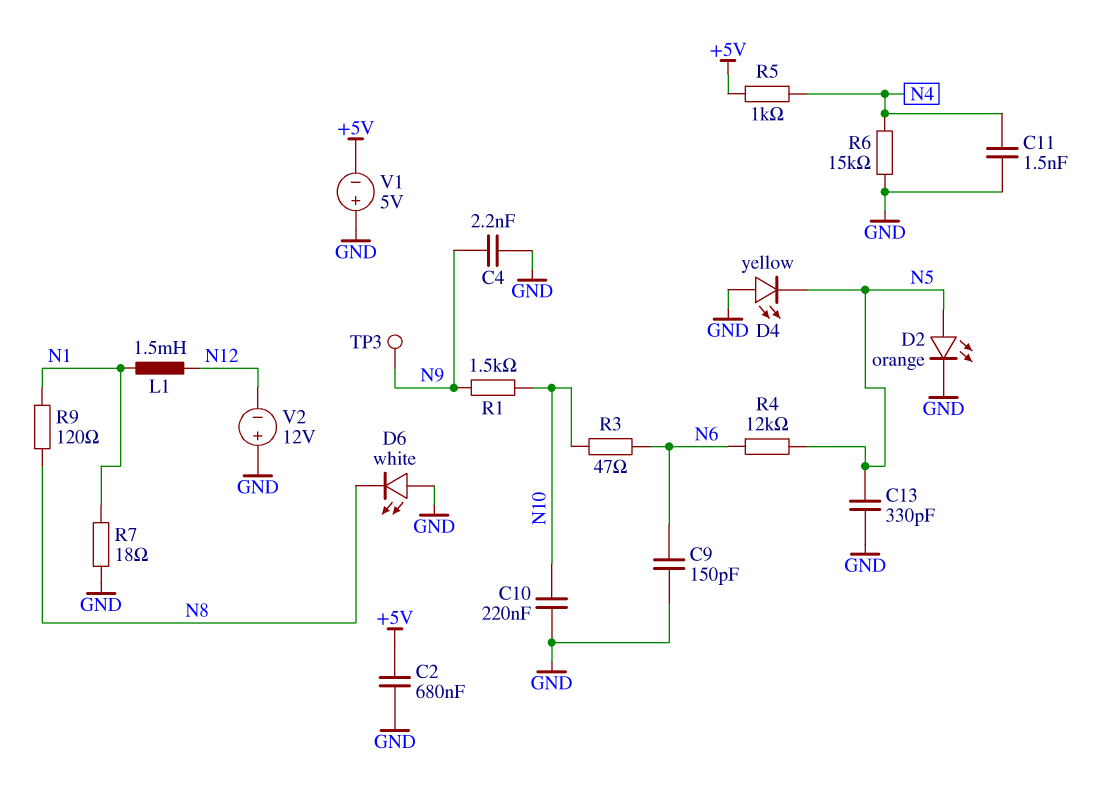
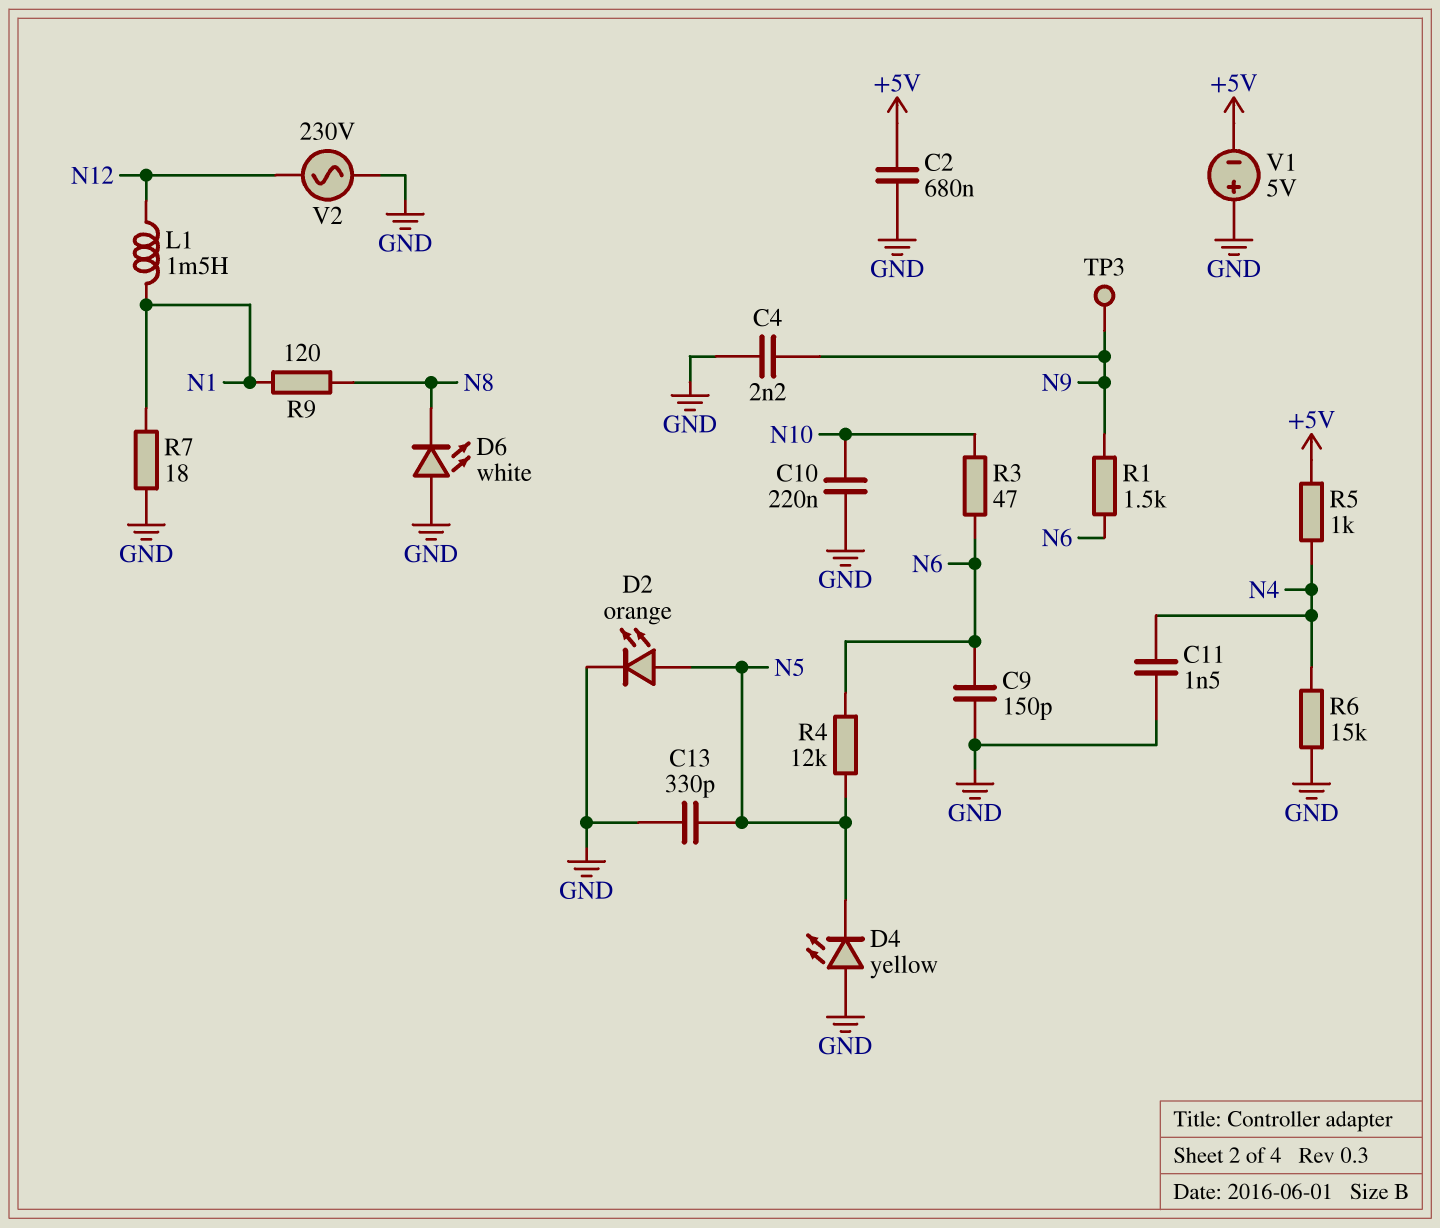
R1: 1.5k (N9, N10) -> 1.5k (N6, N9)
V2: 12V (plus GND, minus N12) -> AC 230V (GND, N12)

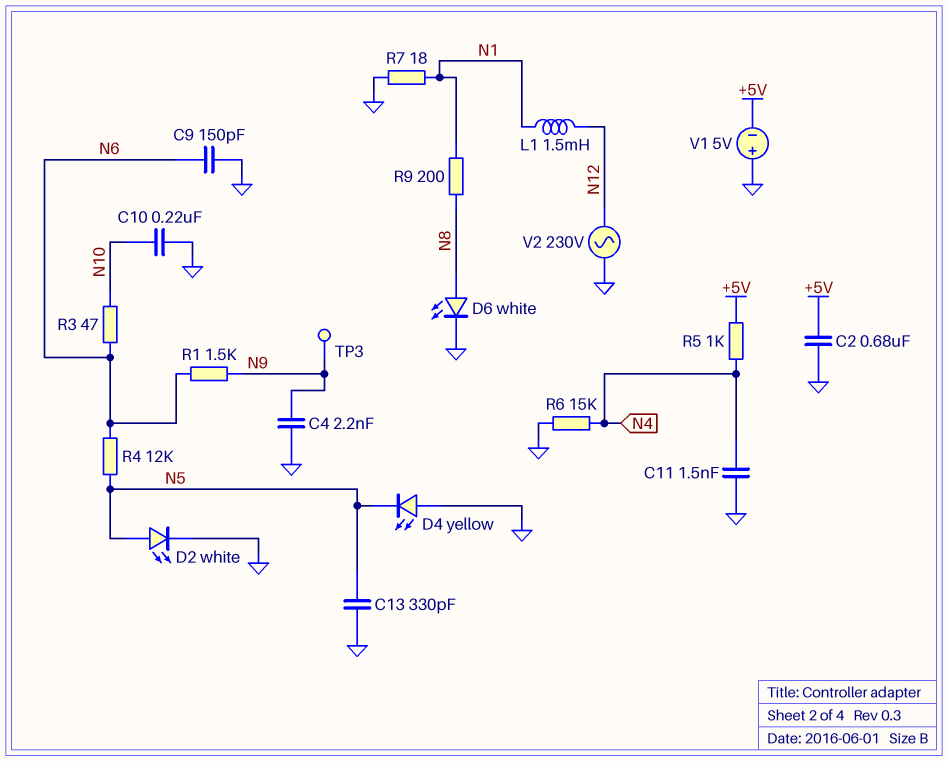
D2: LED orange (A N5, K GND) -> LED white (A N5, K GND)
D6: LED white (A GND, K N8) -> LED white (A N8, K GND)
R9: 120 (N1, N8) -> 200 (N1, N8)

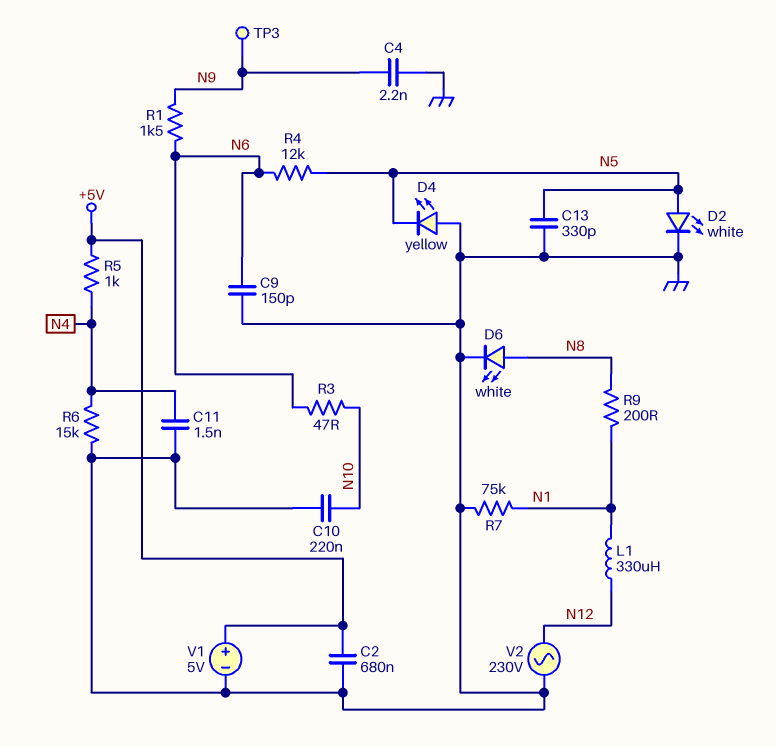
L1: 1.5mH (N1, N12) -> 330uH (N1, N12)
R7: 18 (GND, N1) -> 75k (GND, N1)
V1: 5V (plus GND, minus +5V) -> 5V (plus +5V, minus GND)

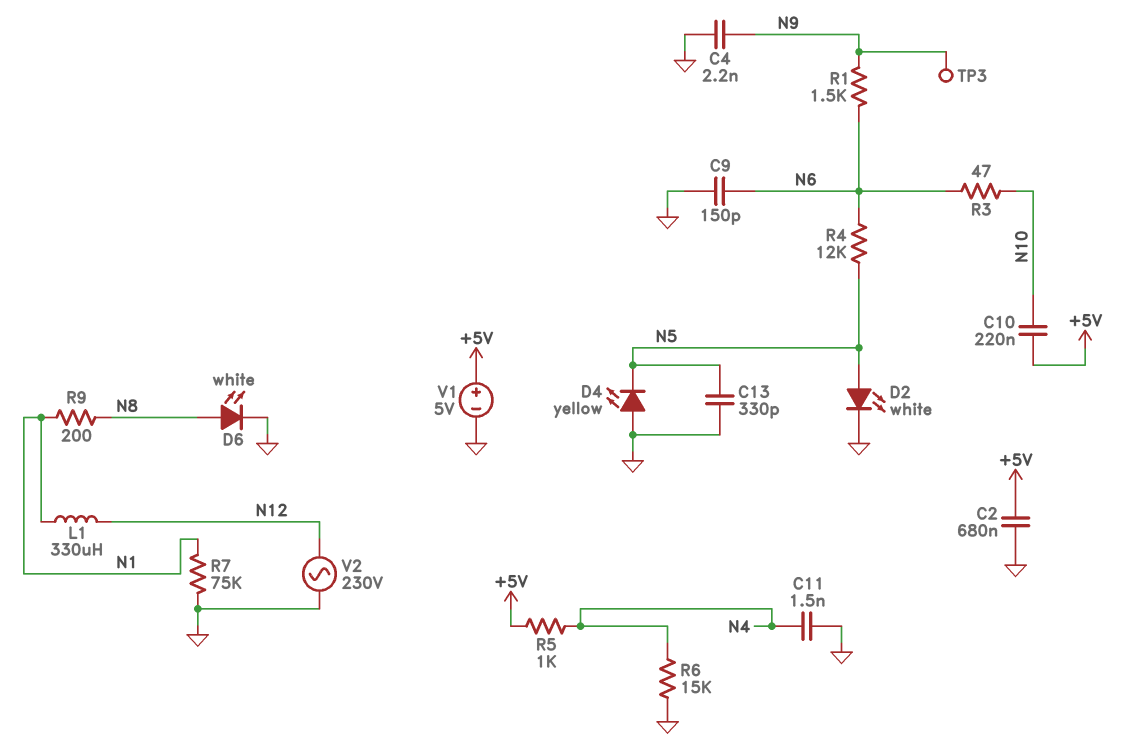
C10: 220nF (GND, N10) -> 220nF (+5V, N10)

